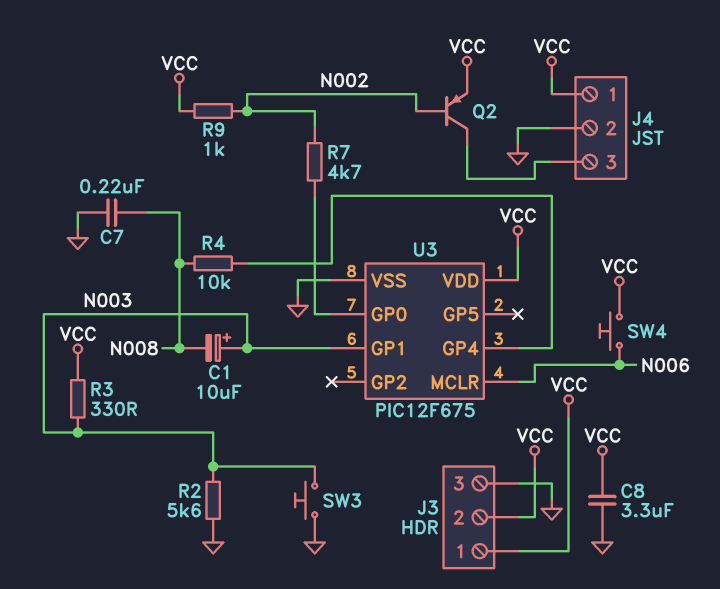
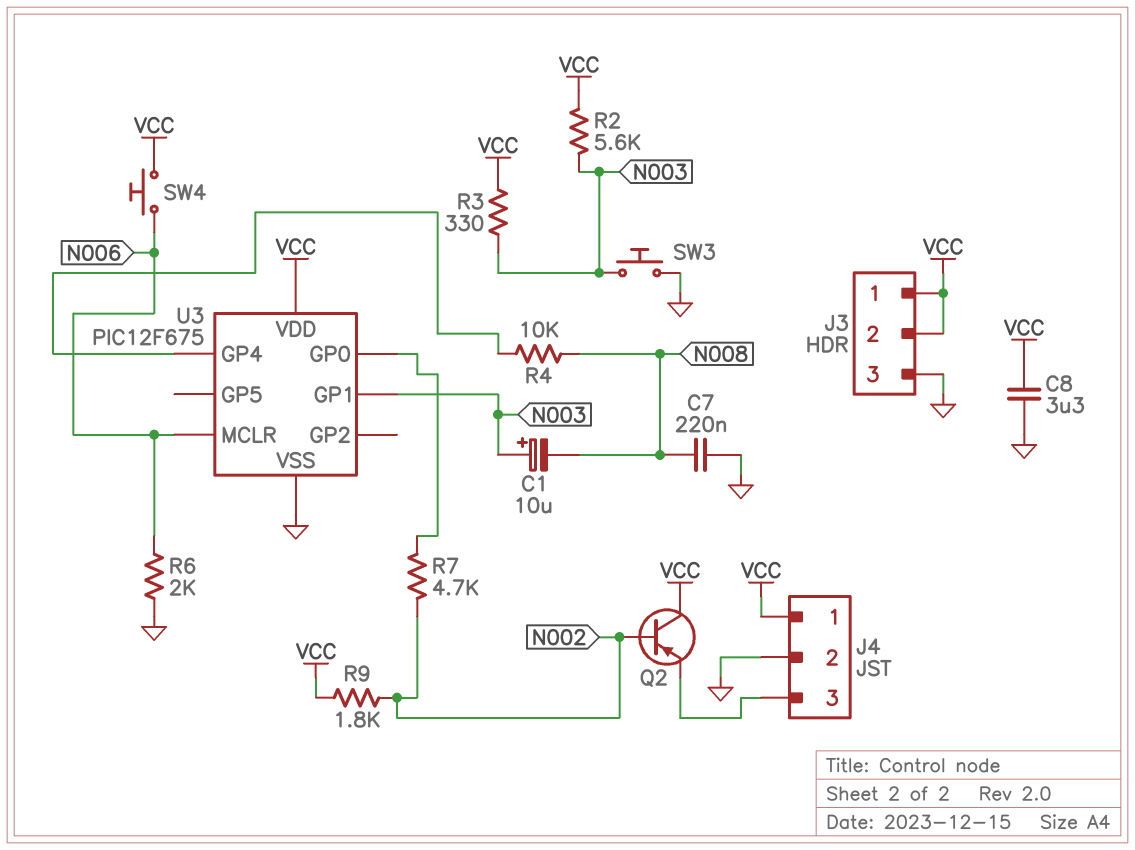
Q2: PNP (B N002, C J4/3, E VCC) -> PNP (B N002, C VCC, E J4/3)
R2: 5.6k (GND, N003) -> 5.6k (N003, VCC)
R6: none -> 2k (GND, N006)
R9: 1k (N002, VCC) -> 1.8k (N002, VCC)

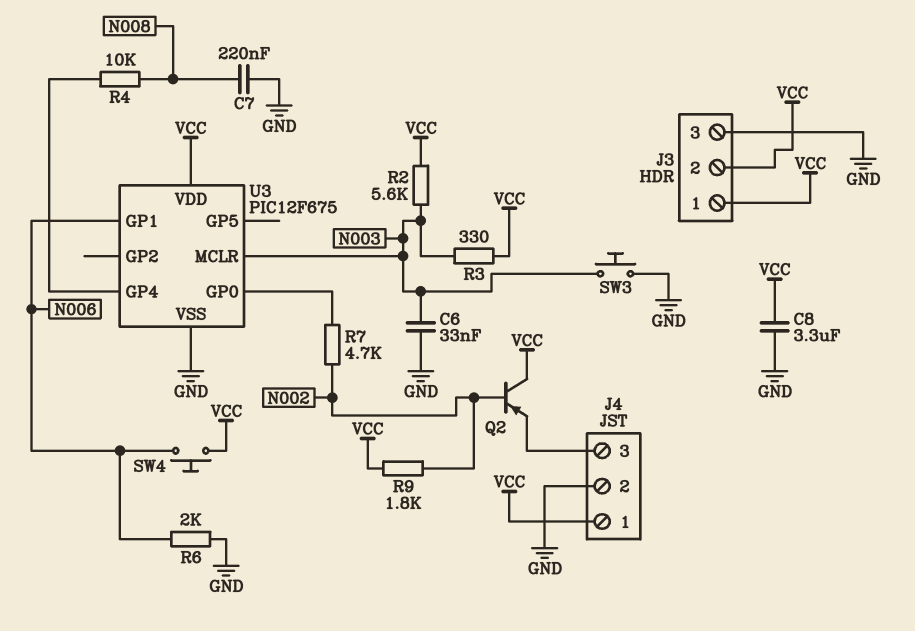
C1: 10uF (plus N003, minus N008) -> none
C6: none -> 33nF (GND, N003)
U3 pin GP1: N003 -> N006
U3 pin MCLR: N006 -> N003

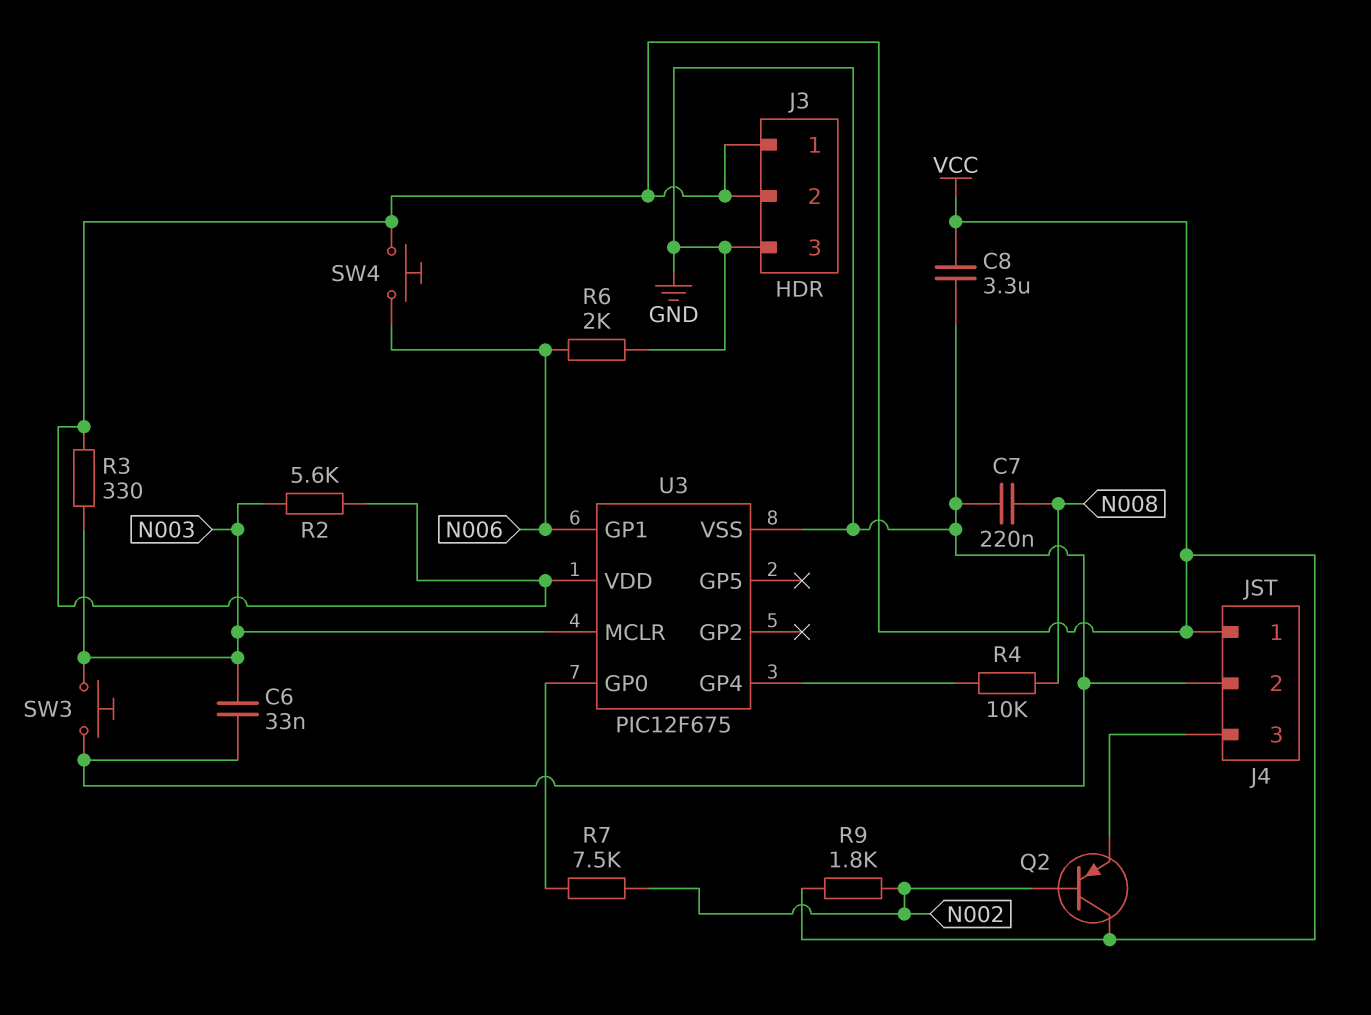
R7: 4.7k (N002, U3/GP0) -> 7.5k (N002, U3/GP0)

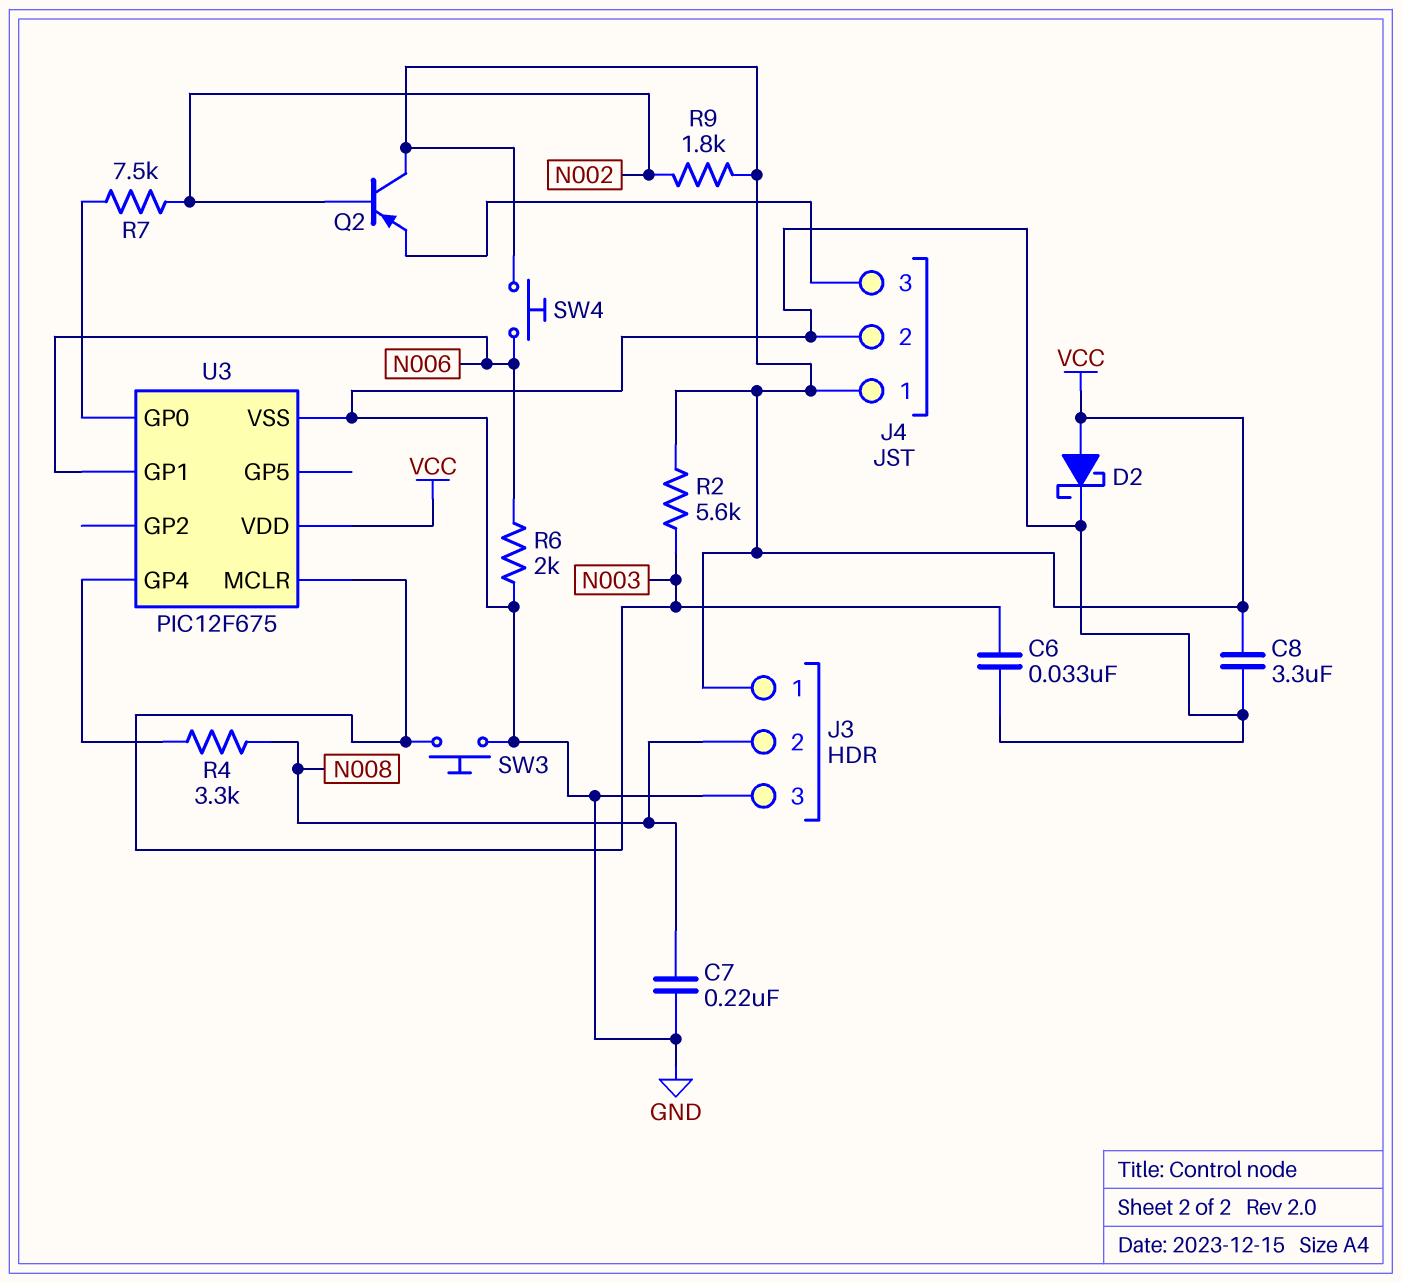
D2: none -> schottky (A VCC, K GND)
J3 pin 2: VCC -> N008
R3: 330 (N003, VCC) -> none
R4: 10k (N008, U3/GP4) -> 3.3k (N008, U3/GP4)

